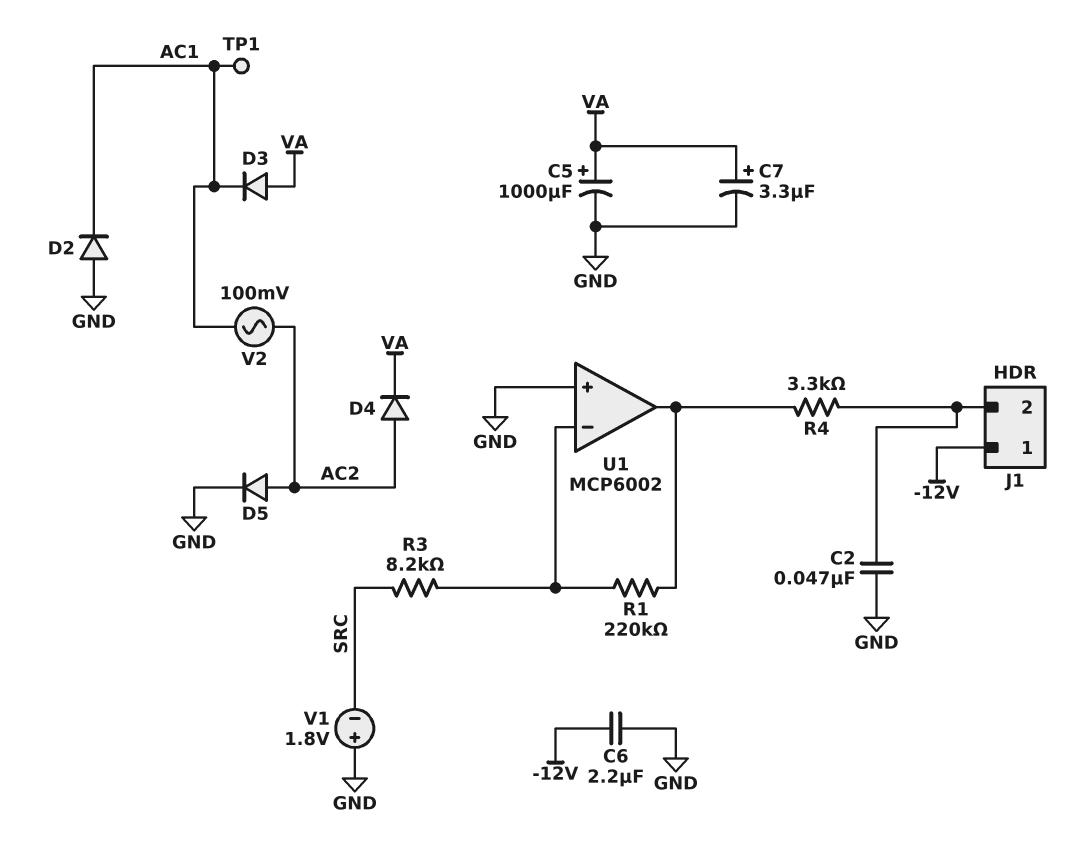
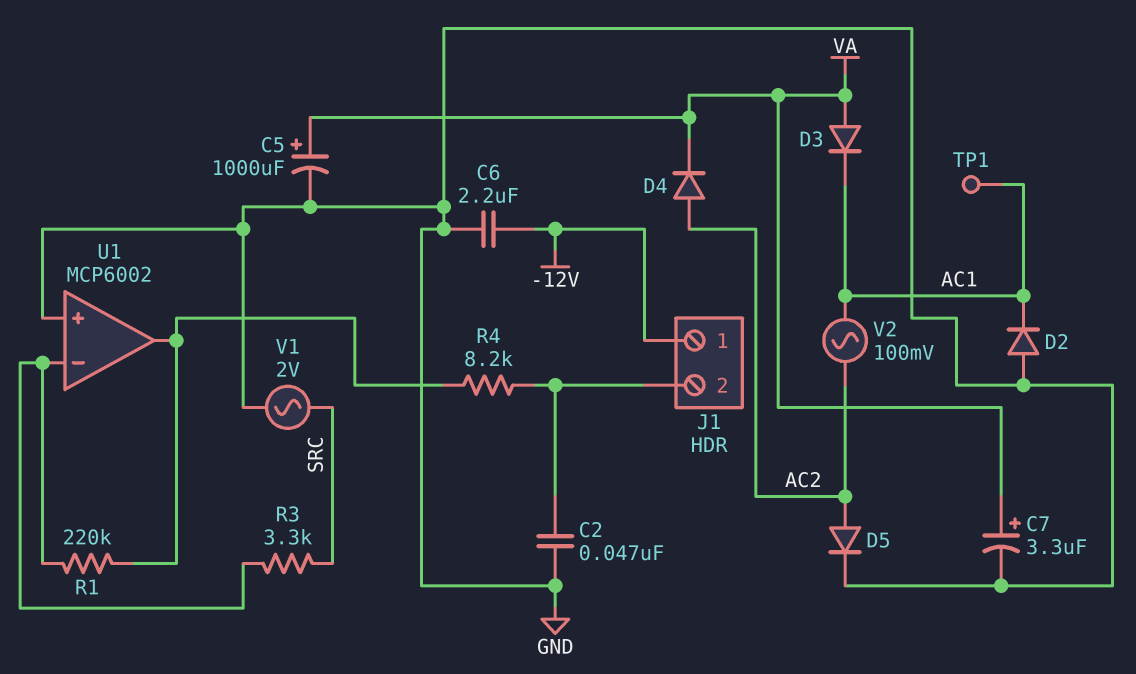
R3: 8.2k (SRC, U1/in-) -> 3.3k (SRC, U1/in-)
R4: 3.3k (J1/2, U1/out) -> 8.2k (J1/2, U1/out)
V1: 1.8V (plus GND, minus SRC) -> AC 2V (GND, SRC)

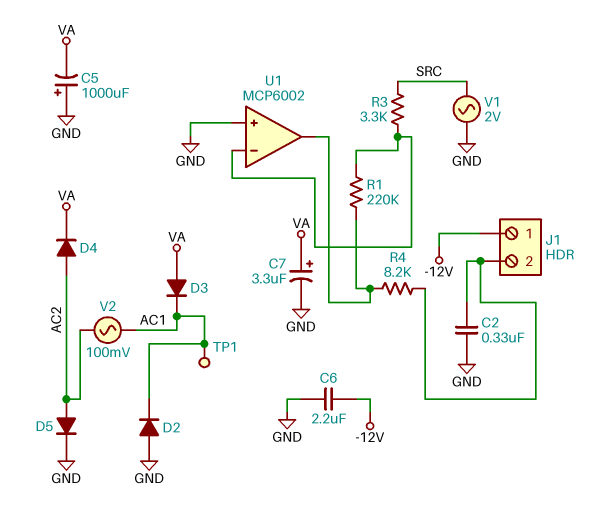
C2: 47nF (GND, J1/2) -> 330nF (GND, J1/2)
C5: 1000uF (plus VA, minus GND) -> 1000uF (plus GND, minus VA)

